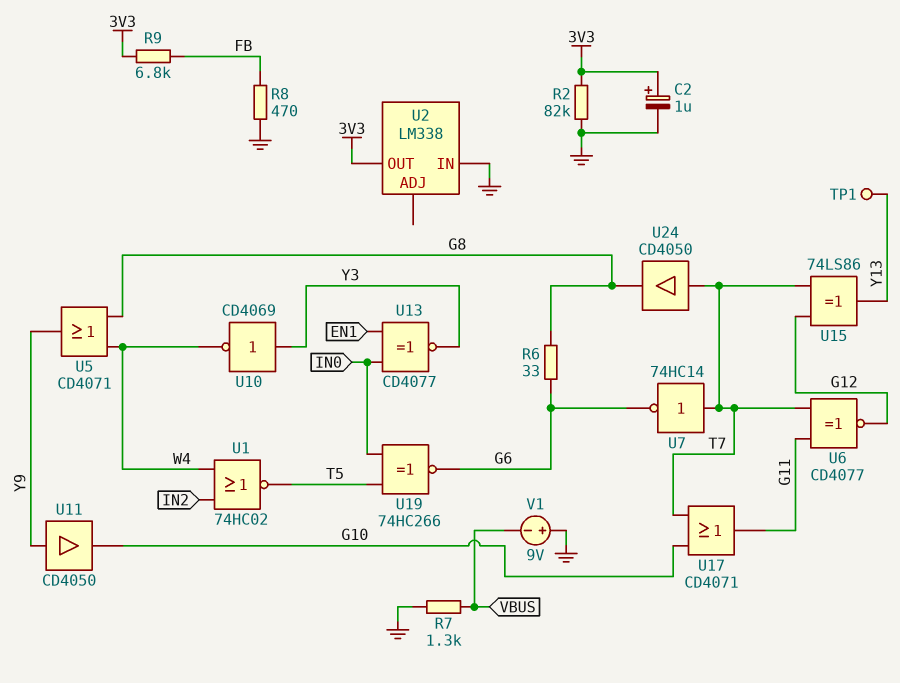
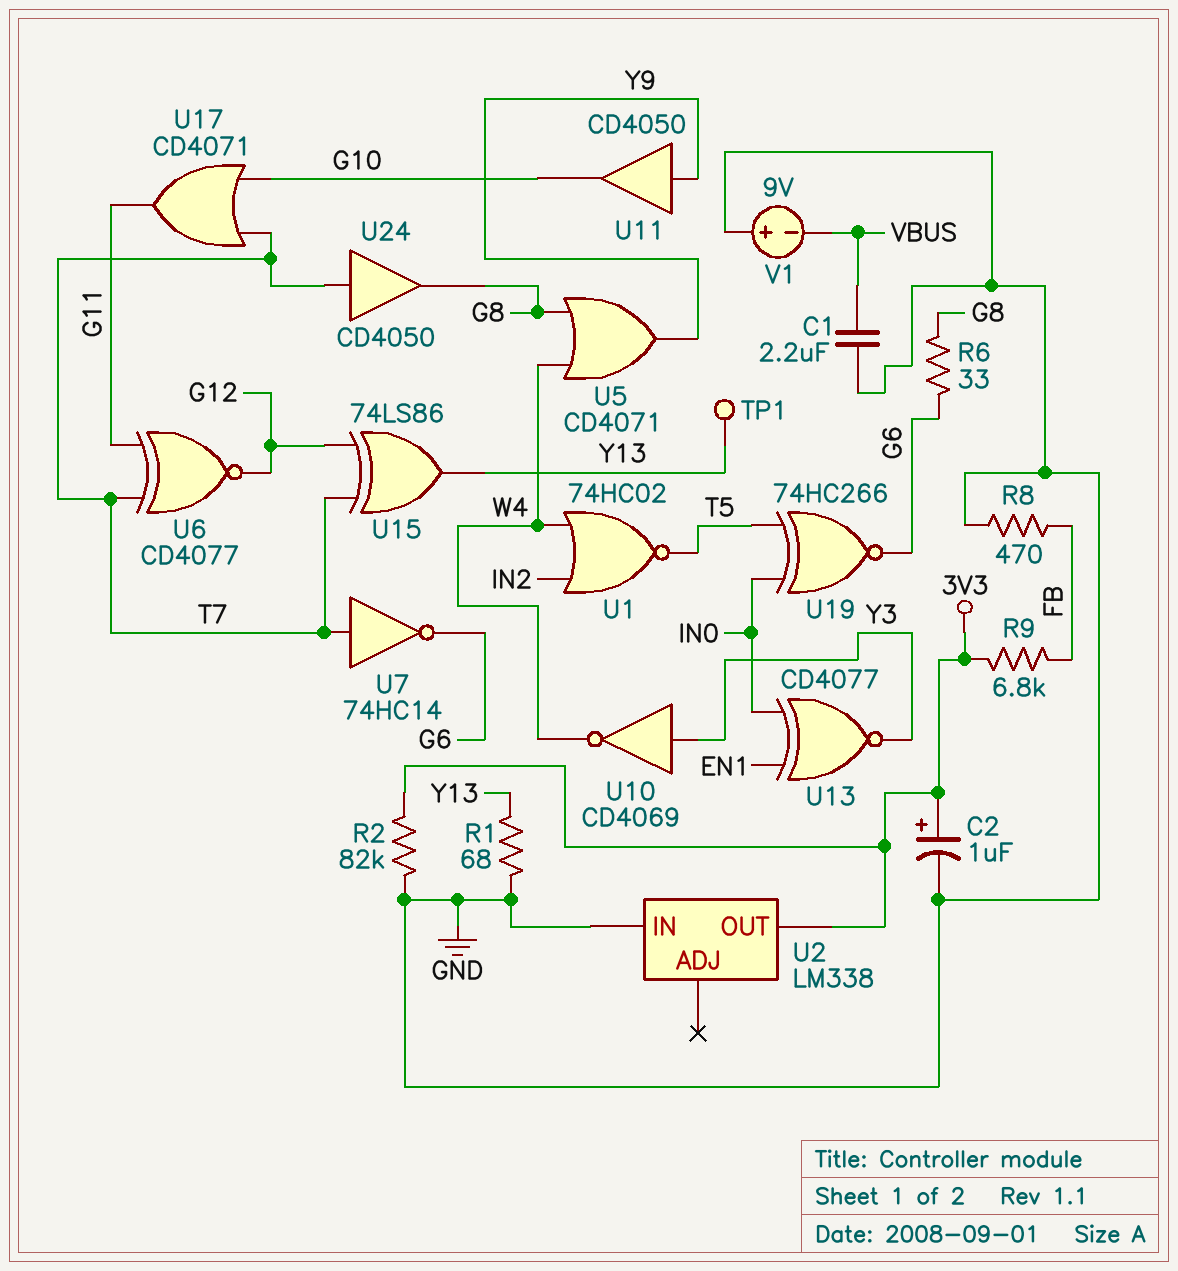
C1: none -> 2.2uF (GND, VBUS)
R1: none -> 68 (GND, Y13)
R7: 1.3k (GND, VBUS) -> none

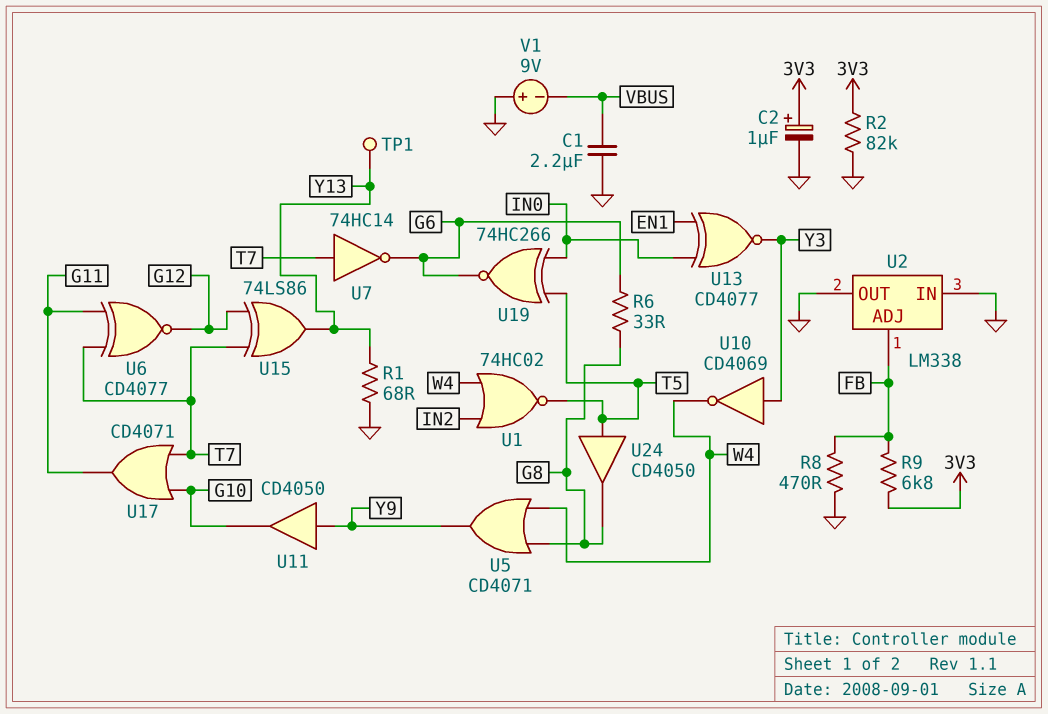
U2 pin ADJ: none -> FB
U2 pin OUT: 3V3 -> GND
U24: buffer CD4050 (in T7, out G8) -> buffer CD4050 (in T5, out G8)

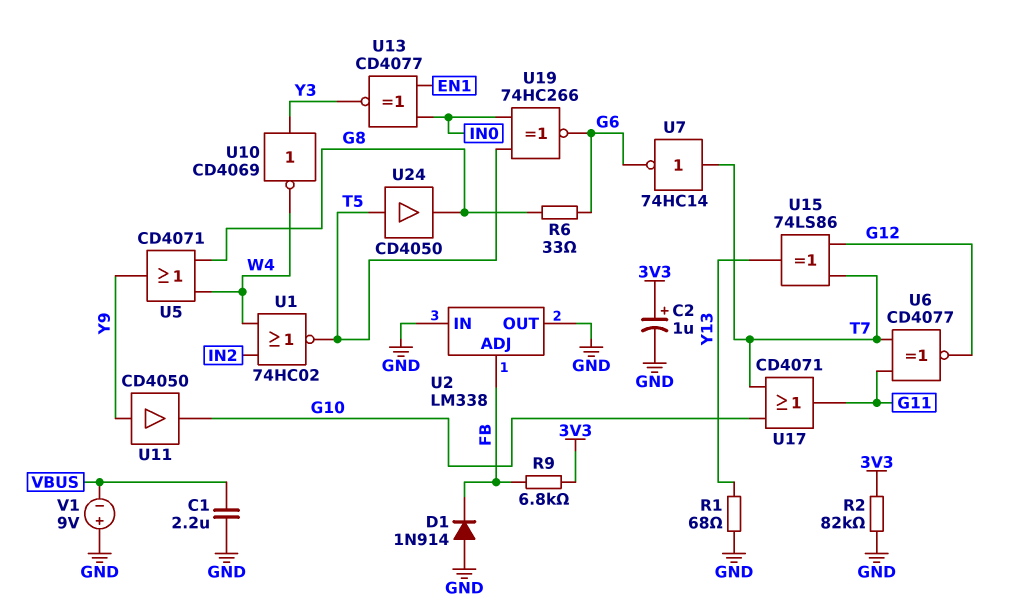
D1: none -> diode 1N914 (A GND, K FB)
R8: 470 (FB, GND) -> none
TP1: test point (Y13) -> none

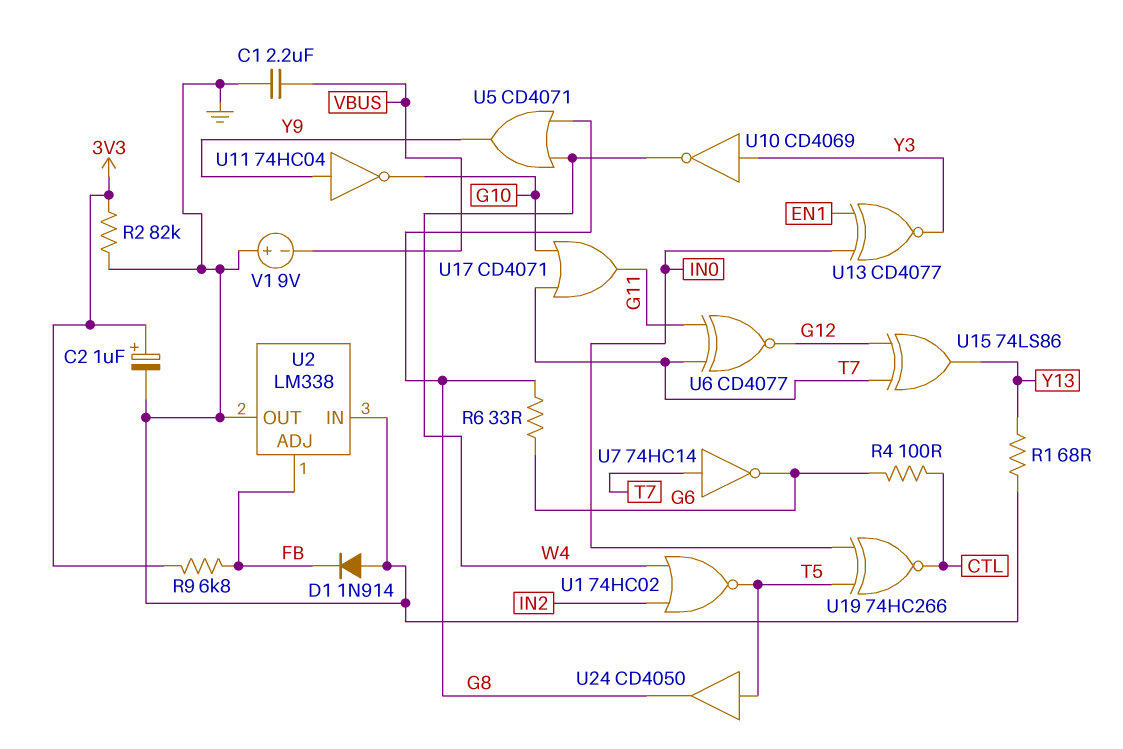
R4: none -> 100 (CTL, G6)
U11: buffer CD4050 (in Y9, out G10) -> NOT 74HC04 (in Y9, out G10)
U19: XNOR 74HC266 (in IN0, in T5, out G6) -> XNOR 74HC266 (in IN0, in T5, out CTL)

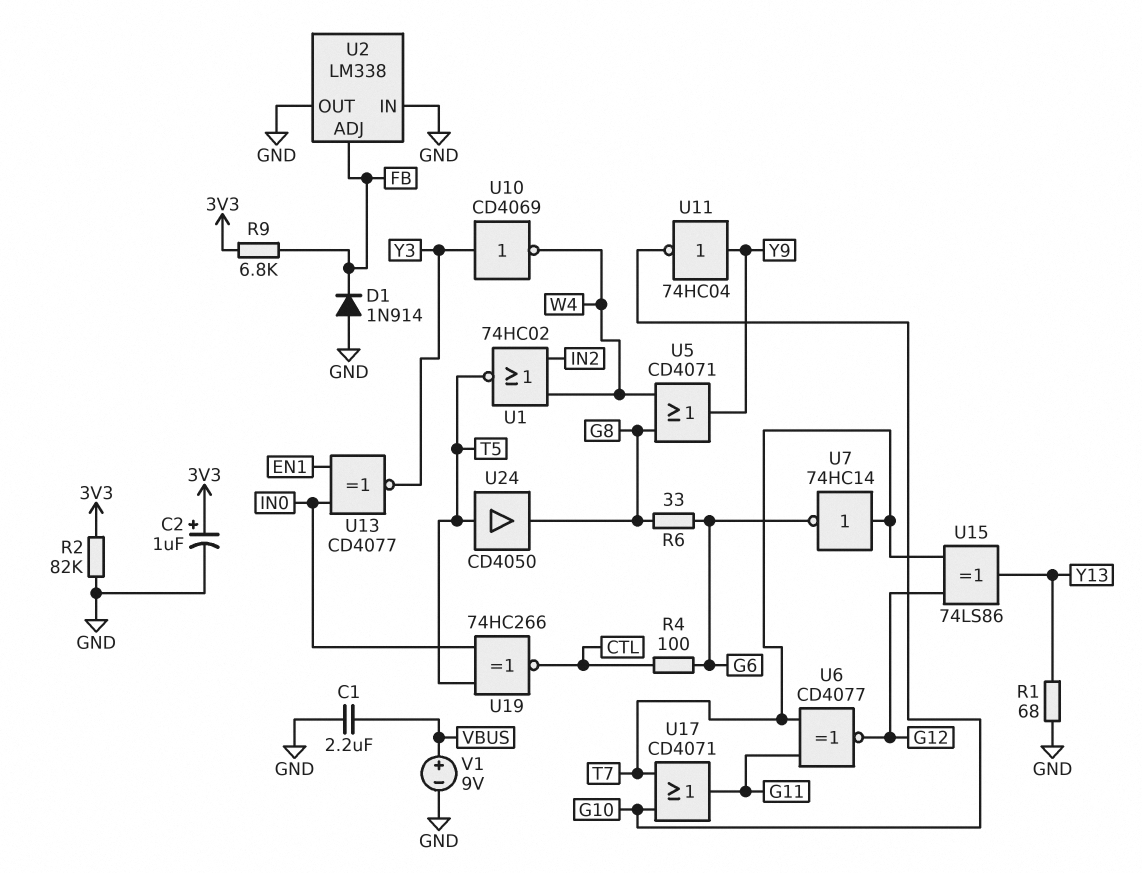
V1: 9V (plus GND, minus VBUS) -> 9V (plus VBUS, minus GND)

